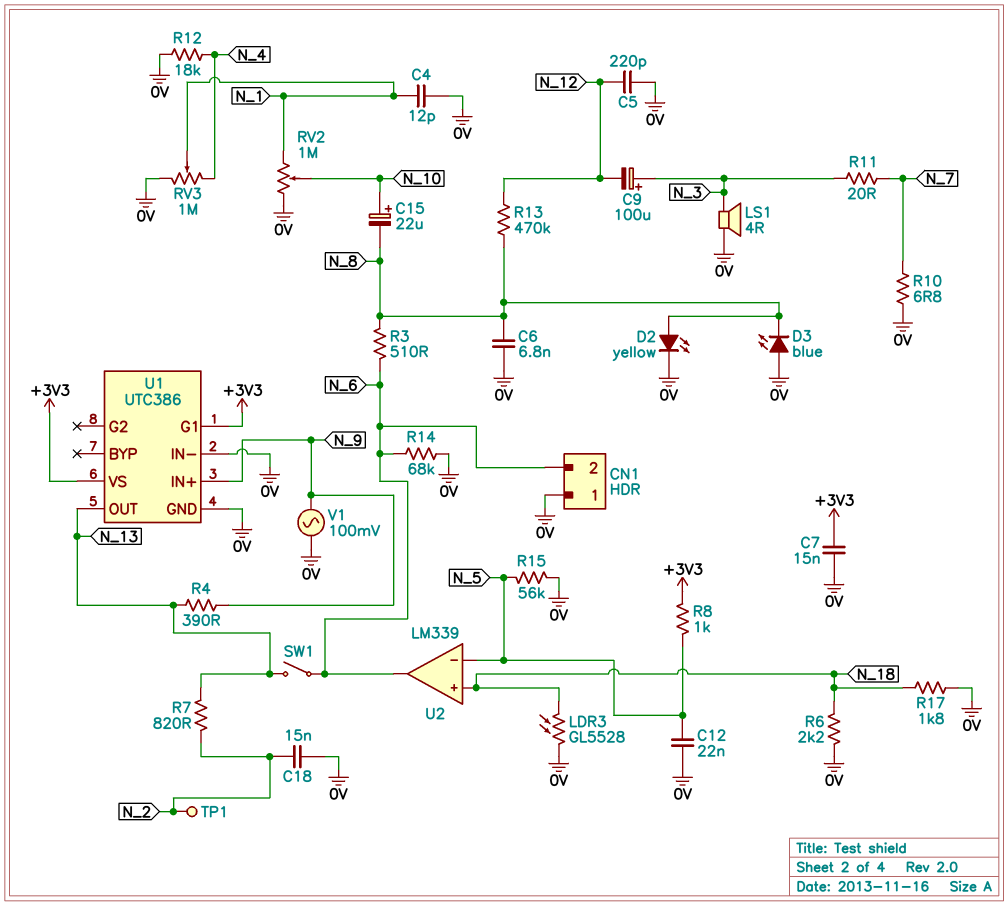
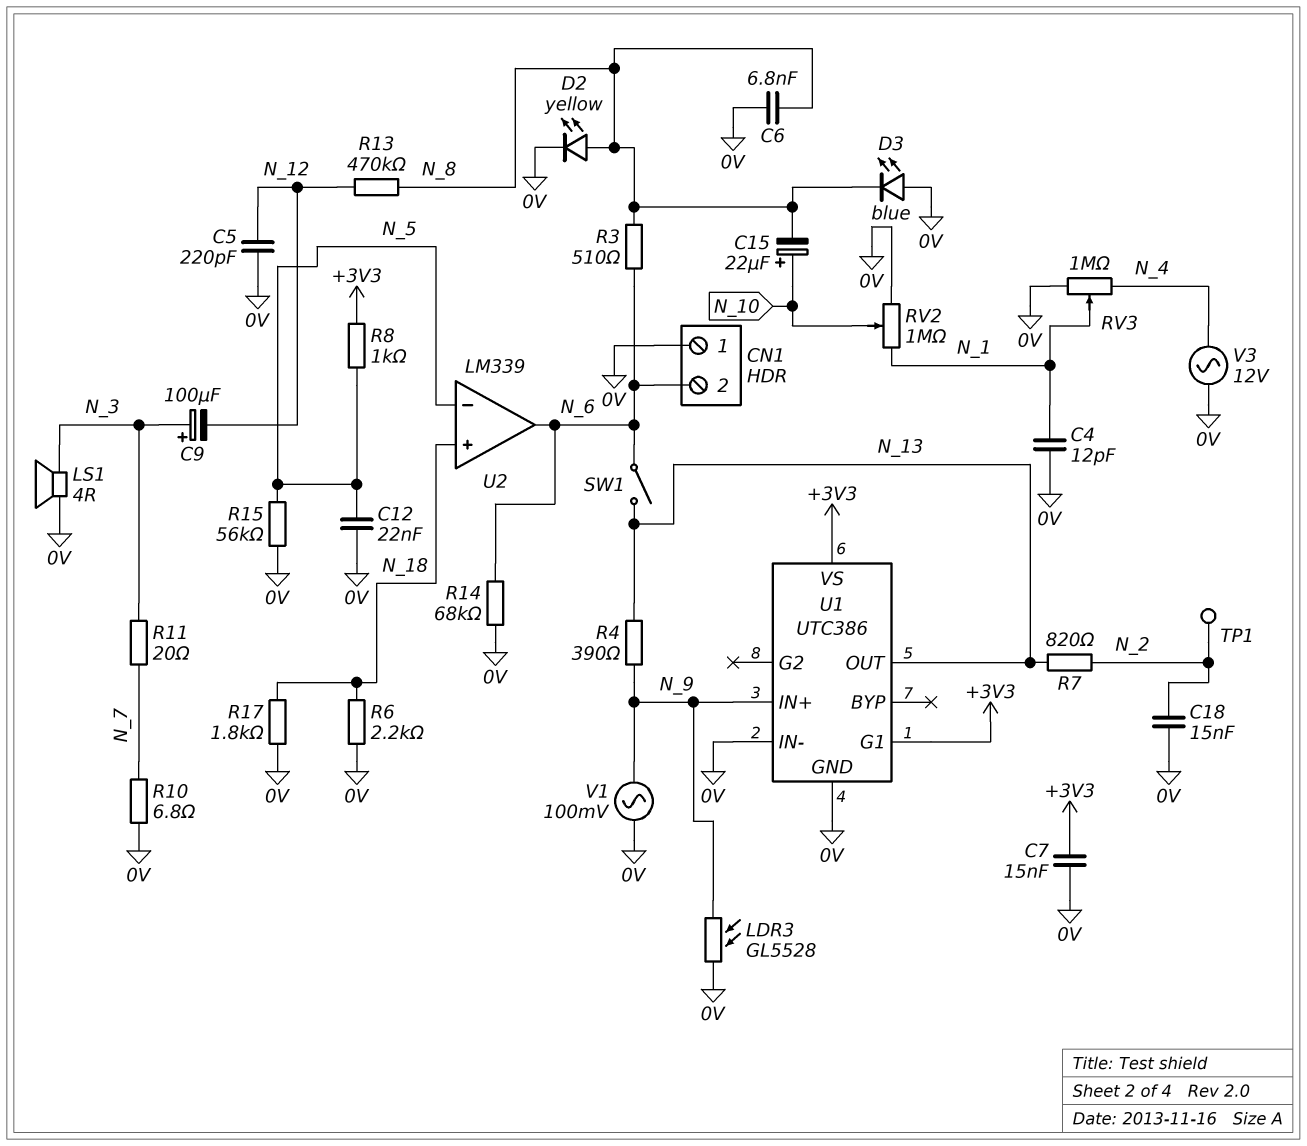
LDR3: GL5528 (0V, N_18) -> GL5528 (0V, N_9)
R12: 18k (0V, N_4) -> none
V3: none -> AC 12V (0V, N_4)

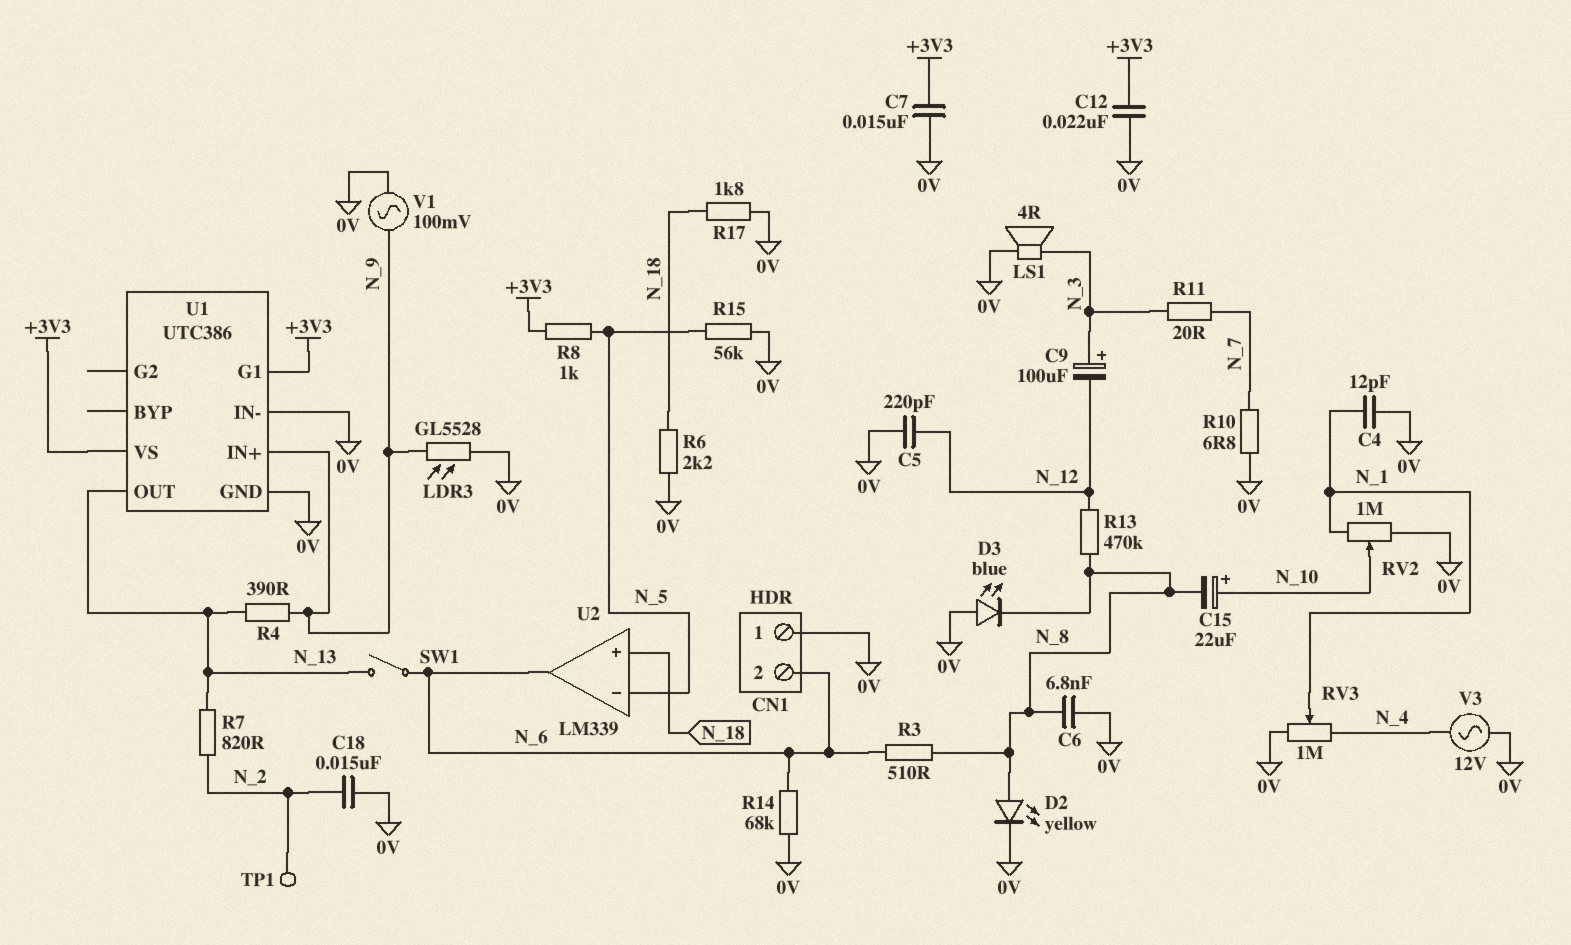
C12: 22nF (0V, N_5) -> 22nF (+3V3, 0V)

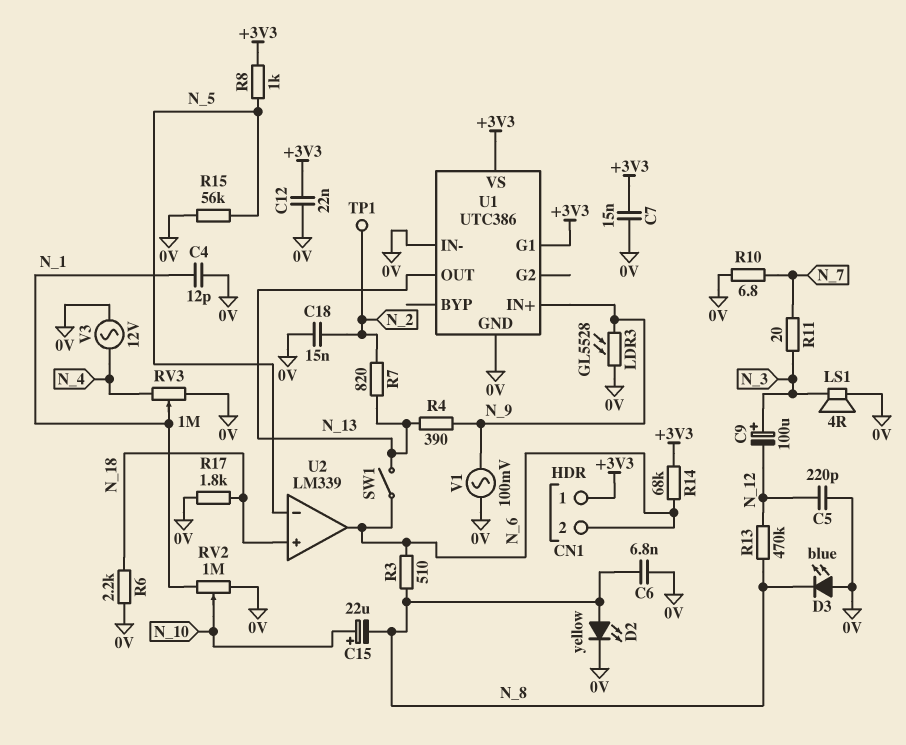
CN1 pin 1: 0V -> +3V3
R14: 68k (0V, N_6) -> 68k (+3V3, N_6)

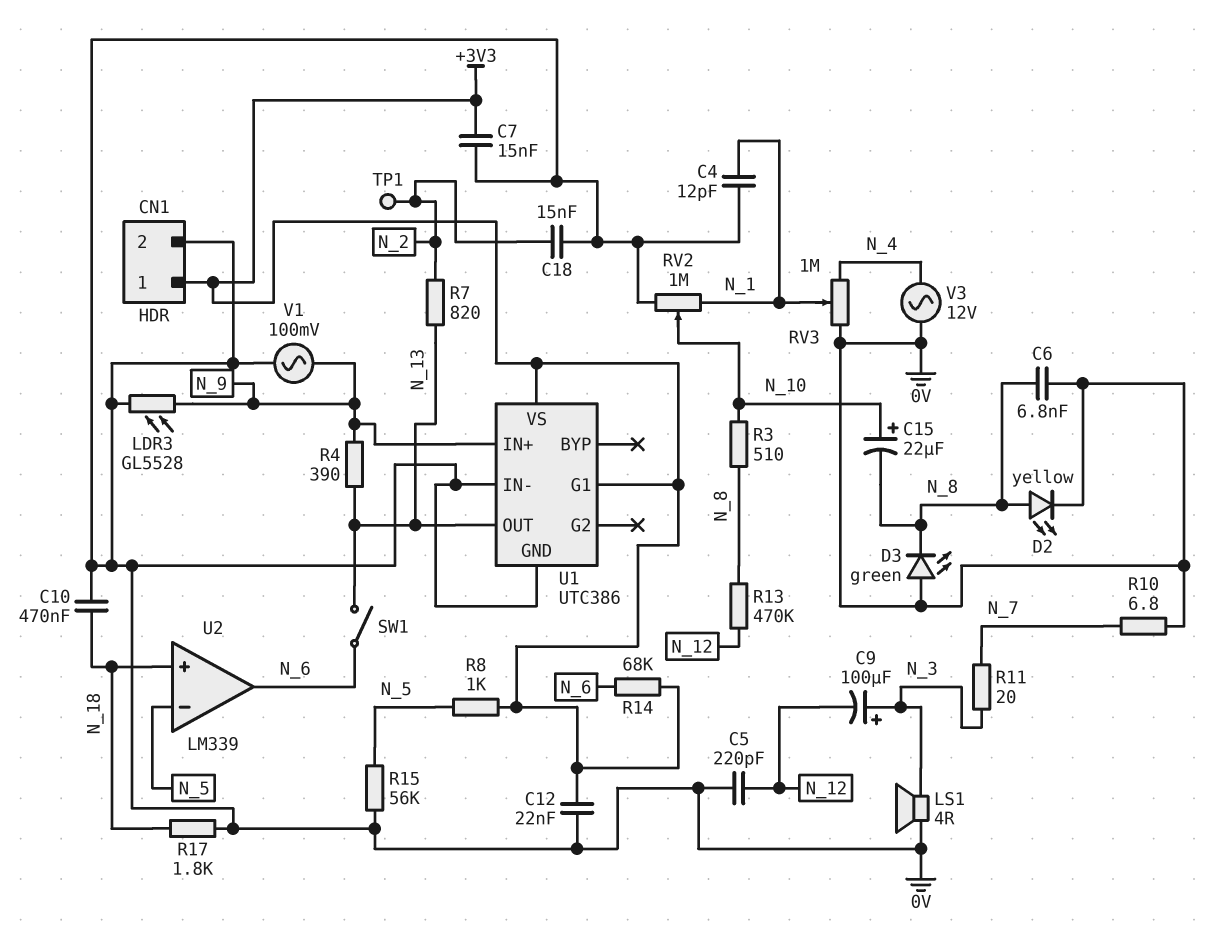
C10: none -> 470nF (0V, N_18)
CN1 pin 2: N_6 -> 0V
D3: LED blue (A 0V, K N_8) -> LED green (A 0V, K N_8)
R3: 510 (N_6, N_8) -> 510 (N_8, N_10)
R6: 2.2k (0V, N_18) -> none

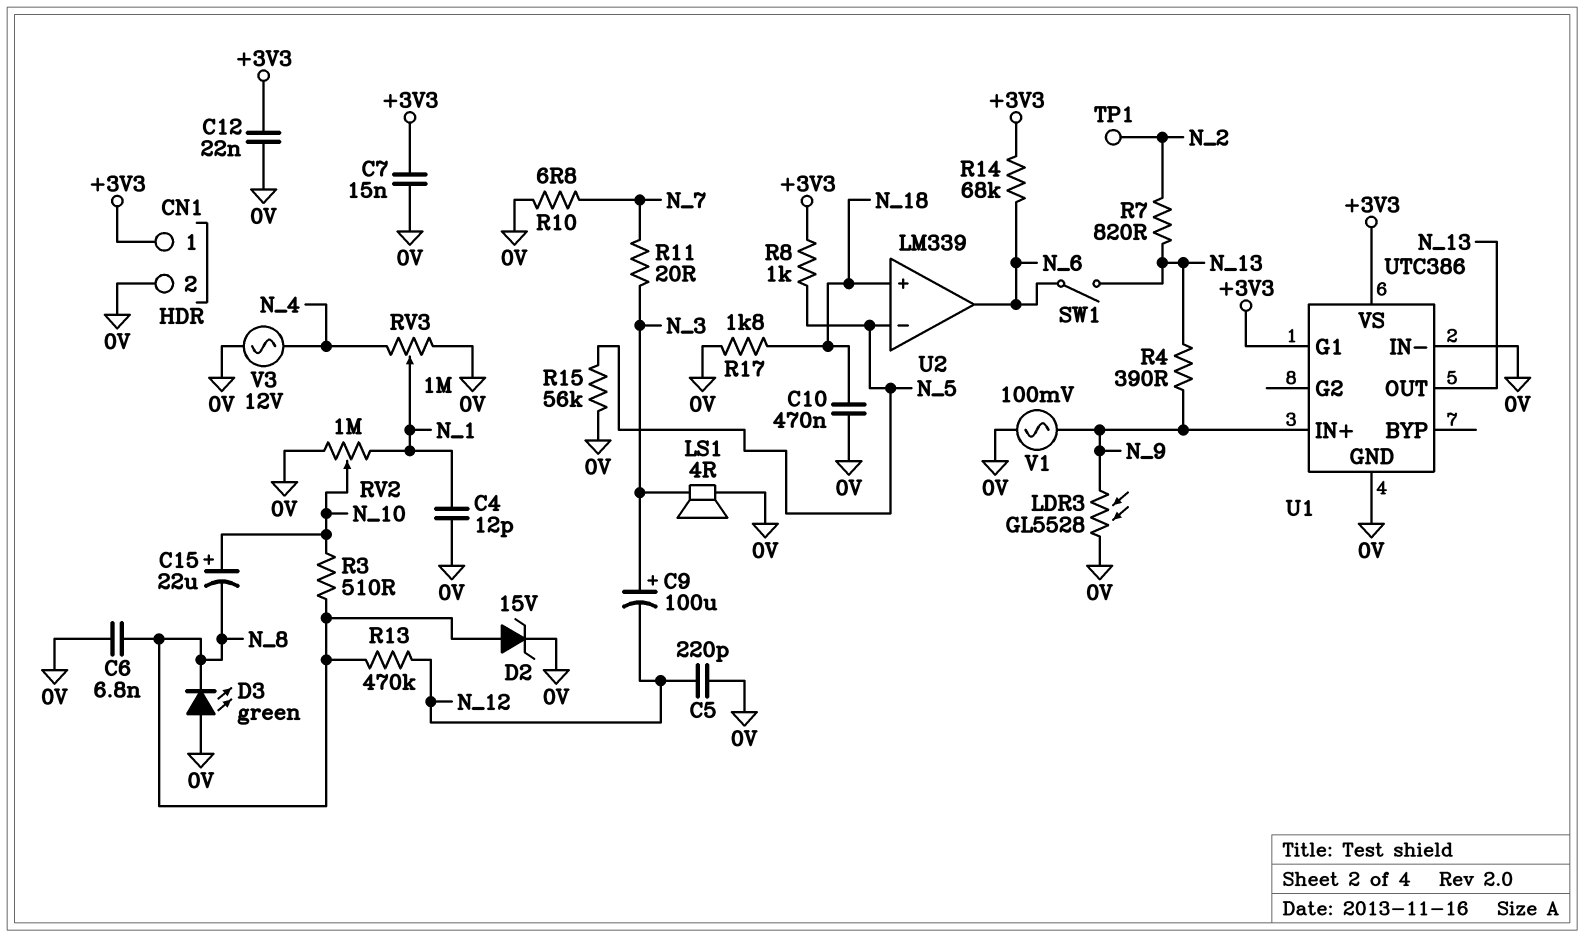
C18: 15nF (0V, N_2) -> none
D2: LED yellow (A N_8, K 0V) -> zener 15V (A N_8, K 0V)

